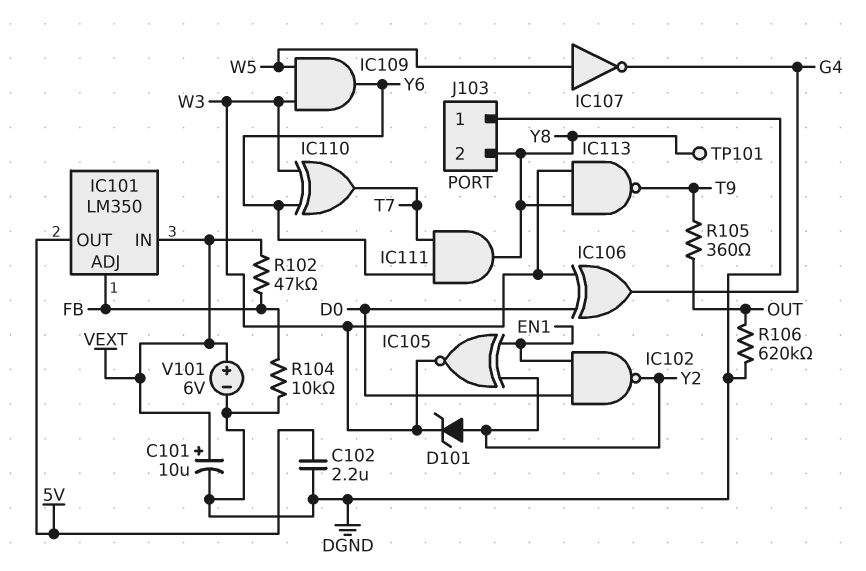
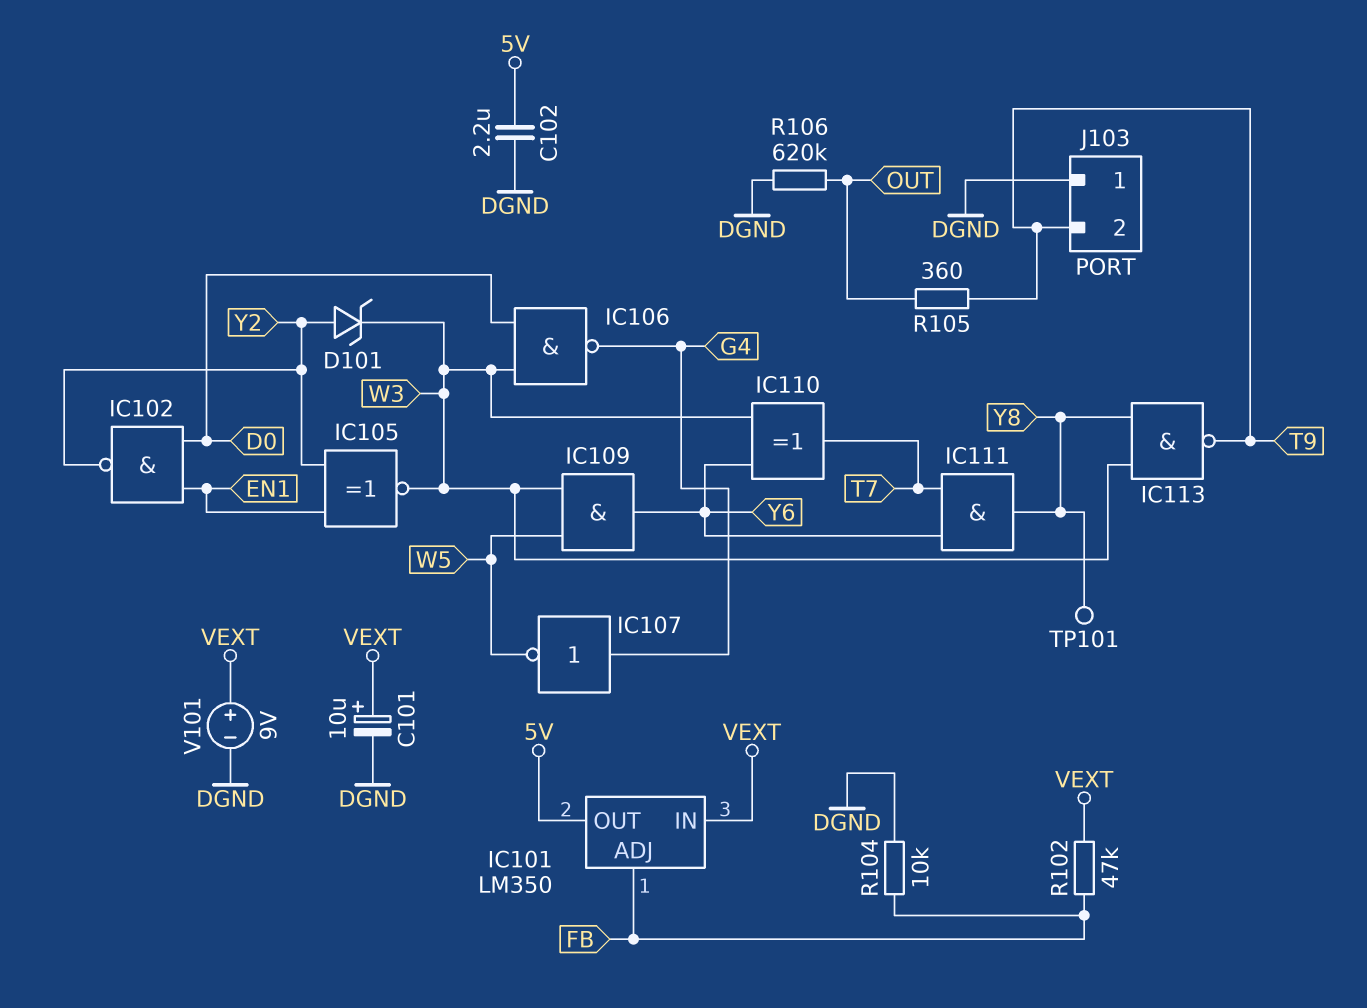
IC106: XOR (in D0, in W3, out G4) -> NAND (in D0, in W3, out G4)
IC107: NOT (in W5, out G4) -> NOT (in G4, out W5)
J103 pin 2: Y8 -> T9
V101: 6V (plus VEXT, minus DGND) -> 9V (plus VEXT, minus DGND)

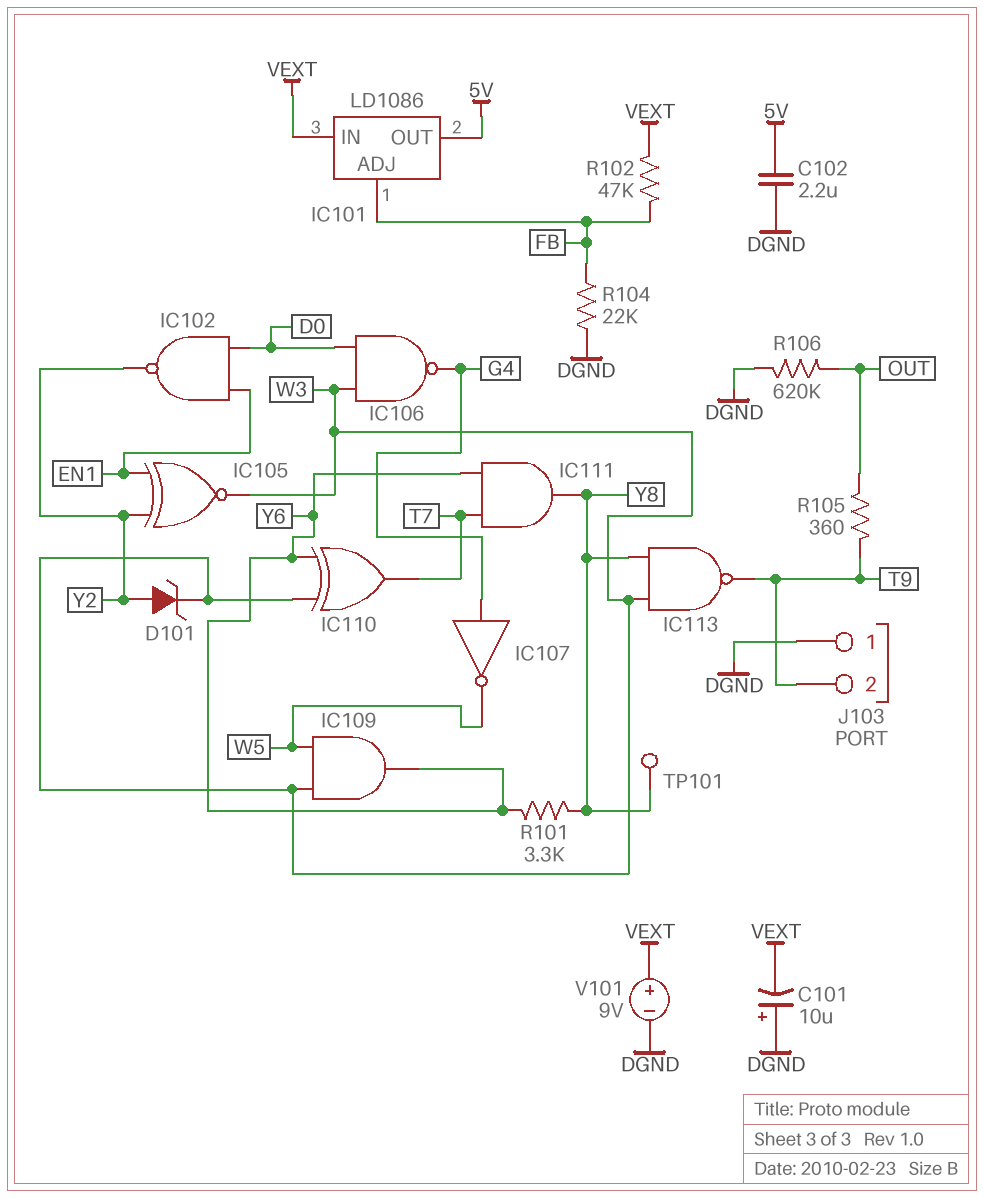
C101: 10uF (plus VEXT, minus DGND) -> 10uF (plus DGND, minus VEXT)
IC101: LM350 -> LD1086
R101: none -> 3.3k (Y6, Y8)
R104: 10k (DGND, FB) -> 22k (DGND, FB)

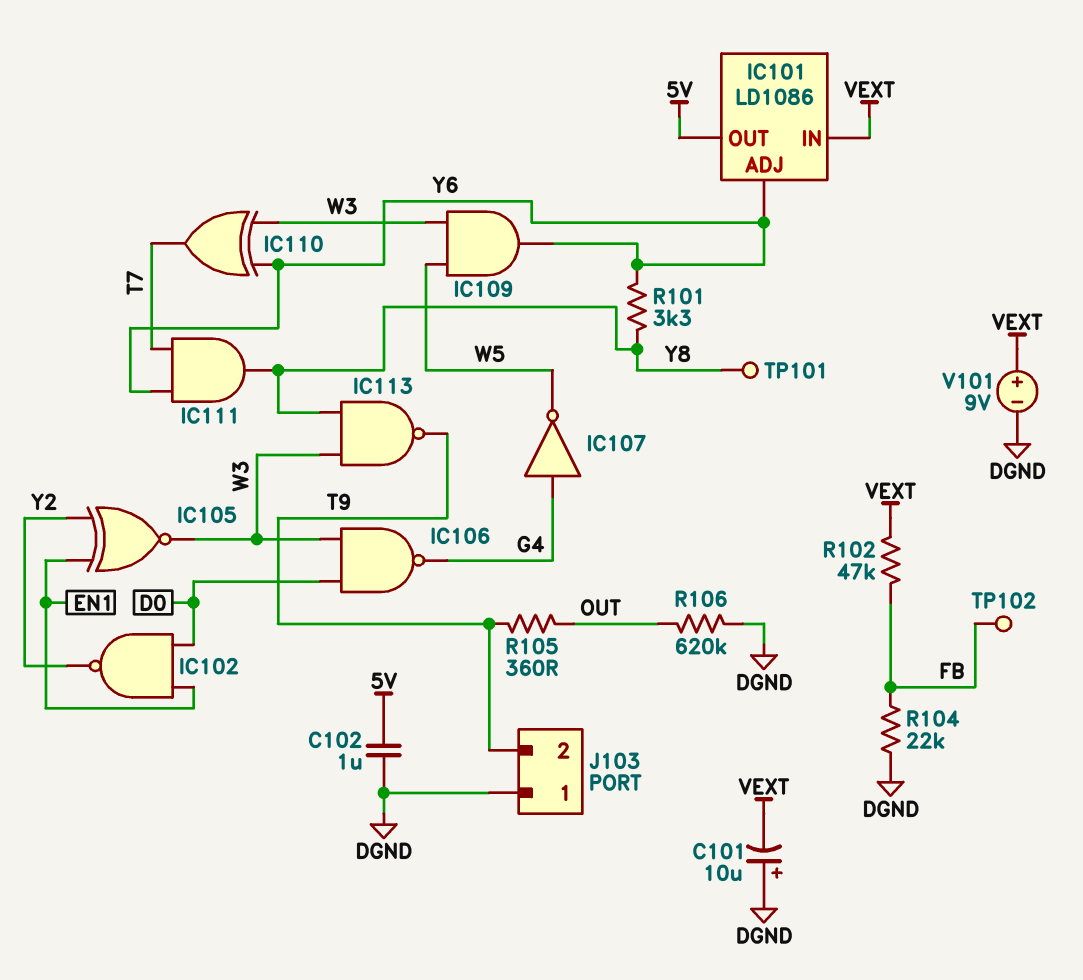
C102: 2.2uF (5V, DGND) -> 1uF (5V, DGND)
D101: zener (A Y2, K W3) -> none
IC101 pin ADJ: FB -> Y6
TP102: none -> test point (FB)

